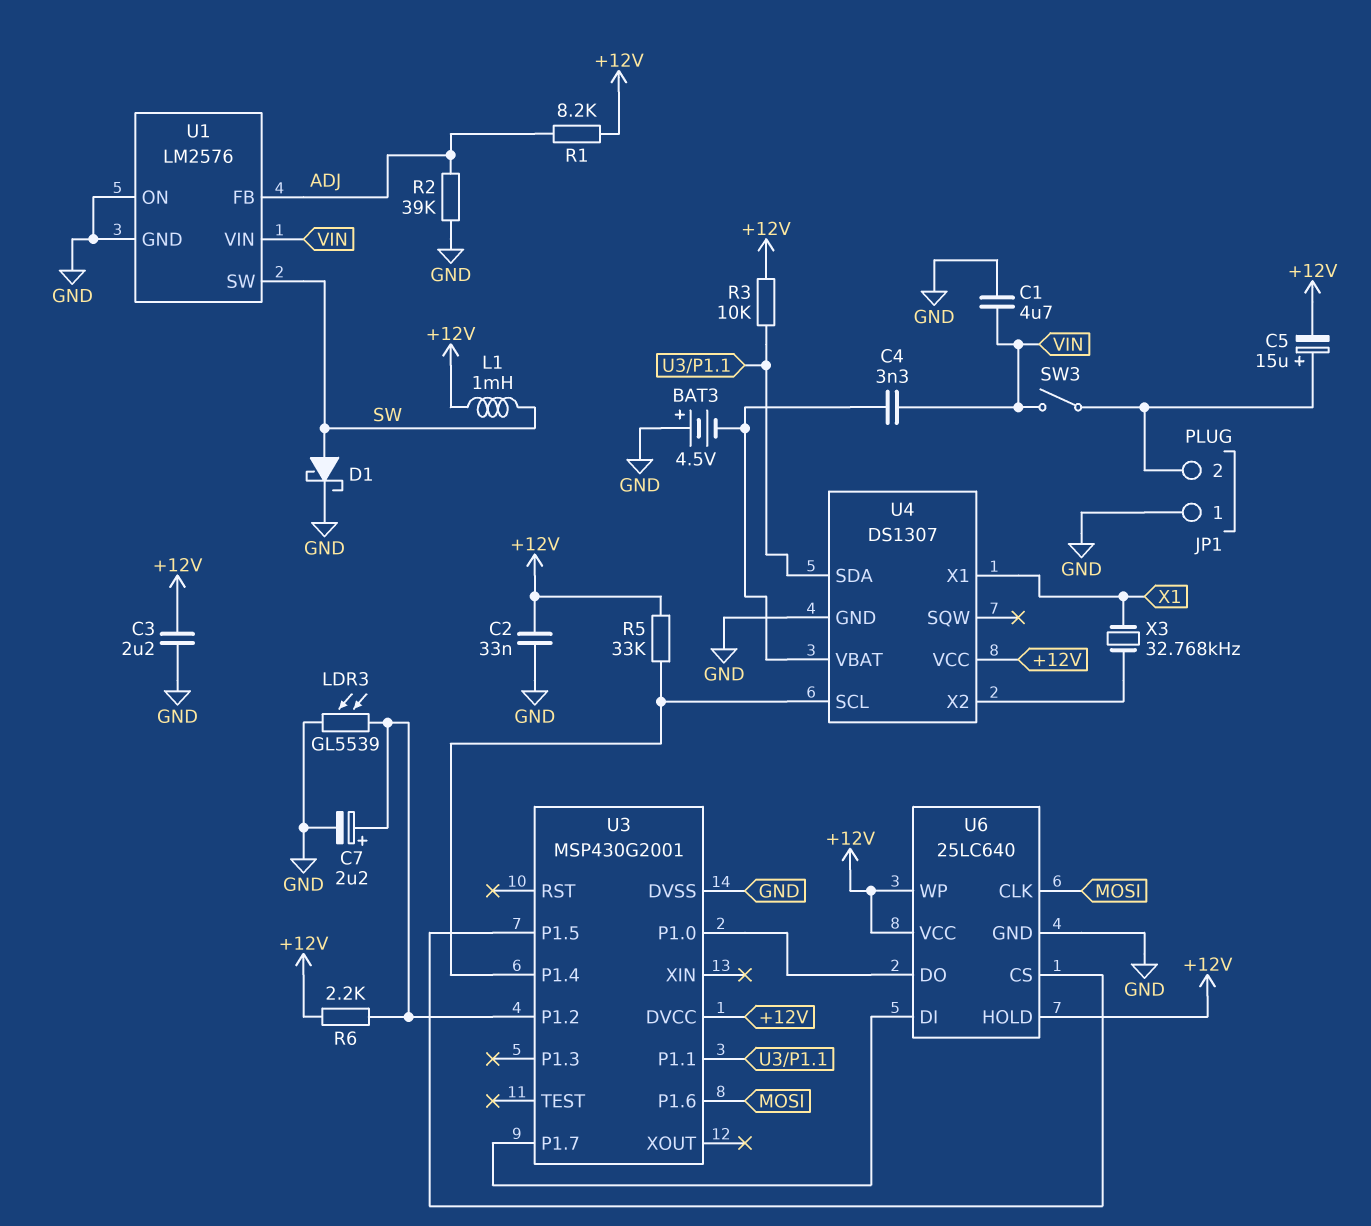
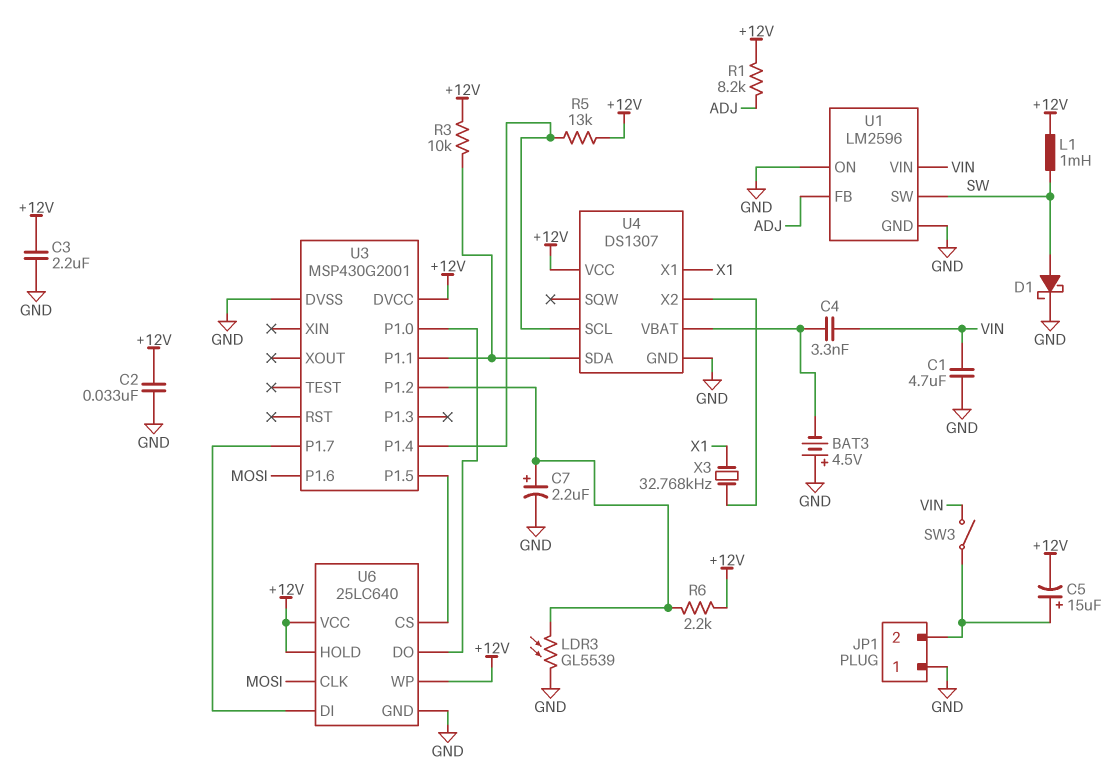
R2: 39k (ADJ, GND) -> none
R5: 33k (+12V, U3/P1.4) -> 13k (+12V, U3/P1.4)
U1: LM2576 -> LM2596

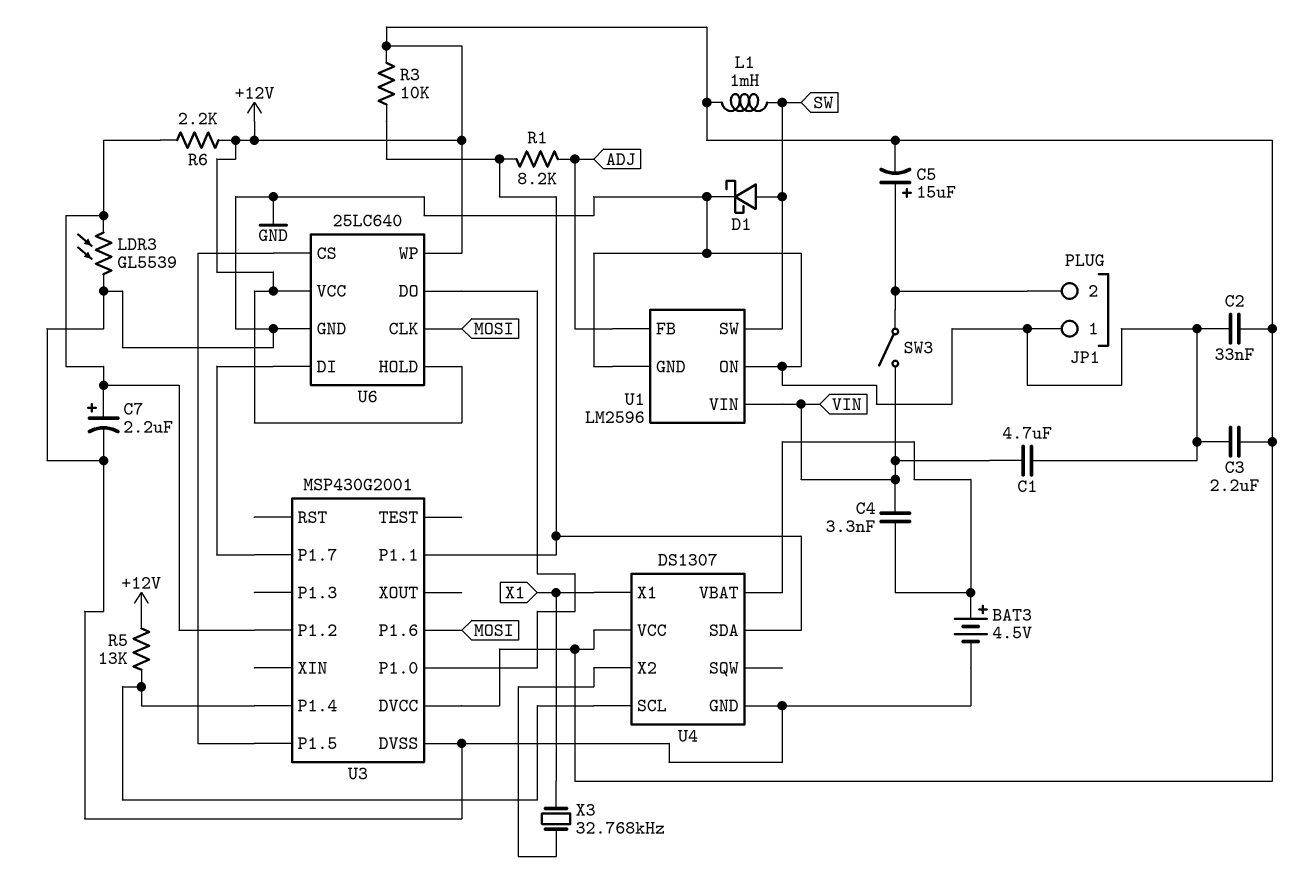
BAT3: 4.5V (plus GND, minus U4/VBAT) -> 4.5V (plus U4/VBAT, minus GND)
R1: 8.2k (+12V, ADJ) -> 8.2k (ADJ, U3/P1.1)

